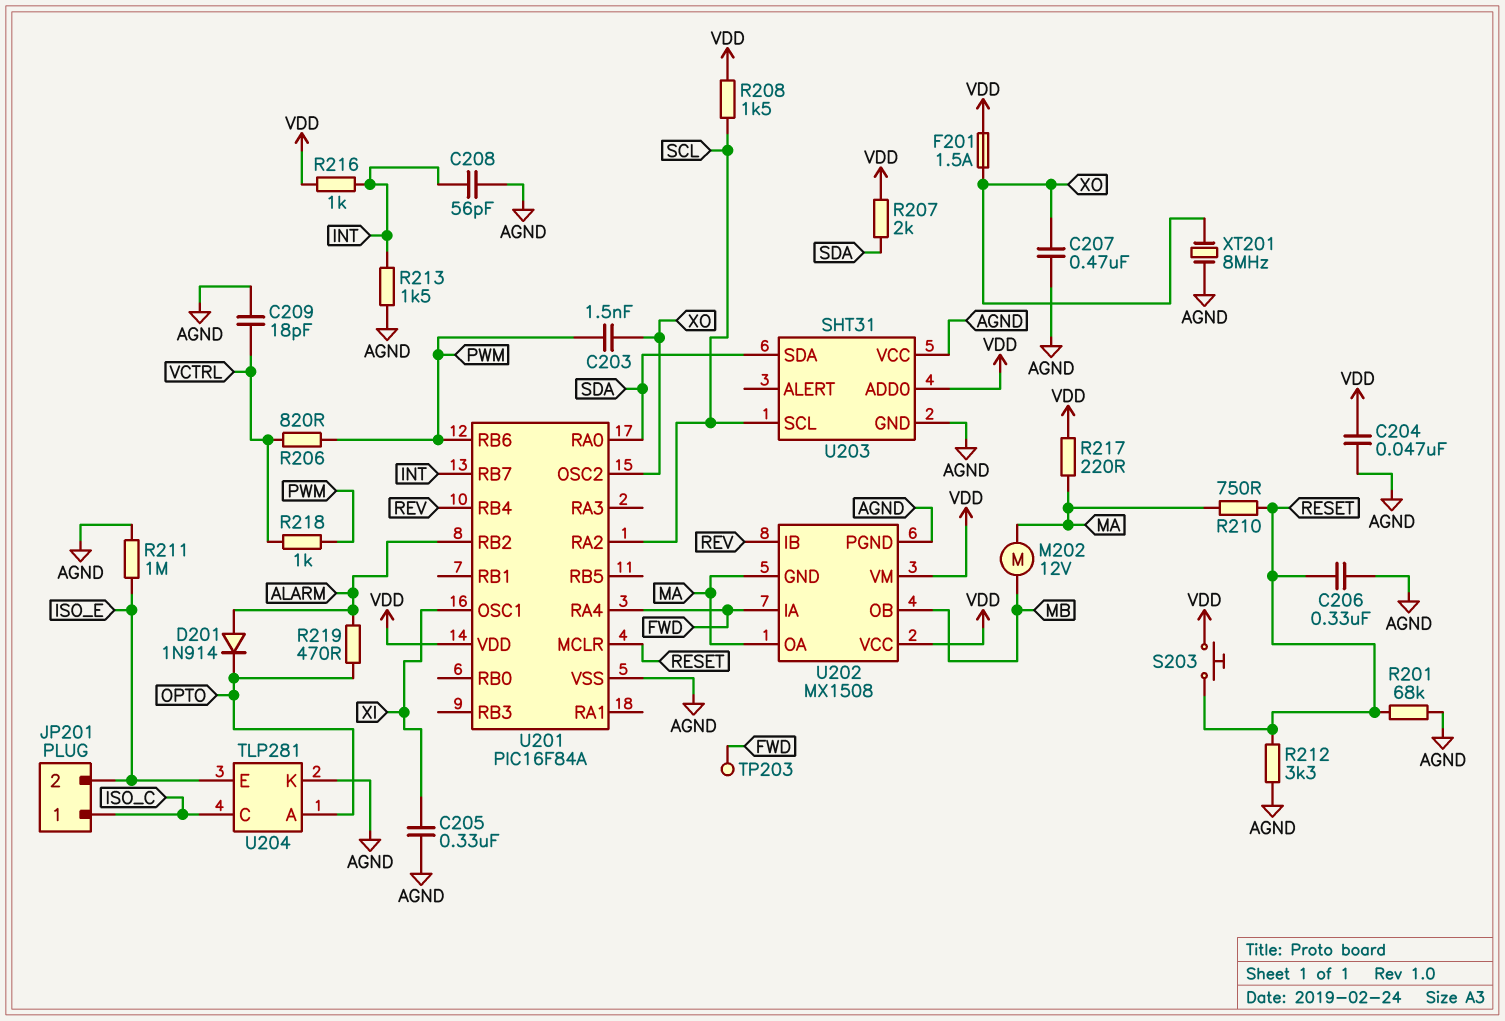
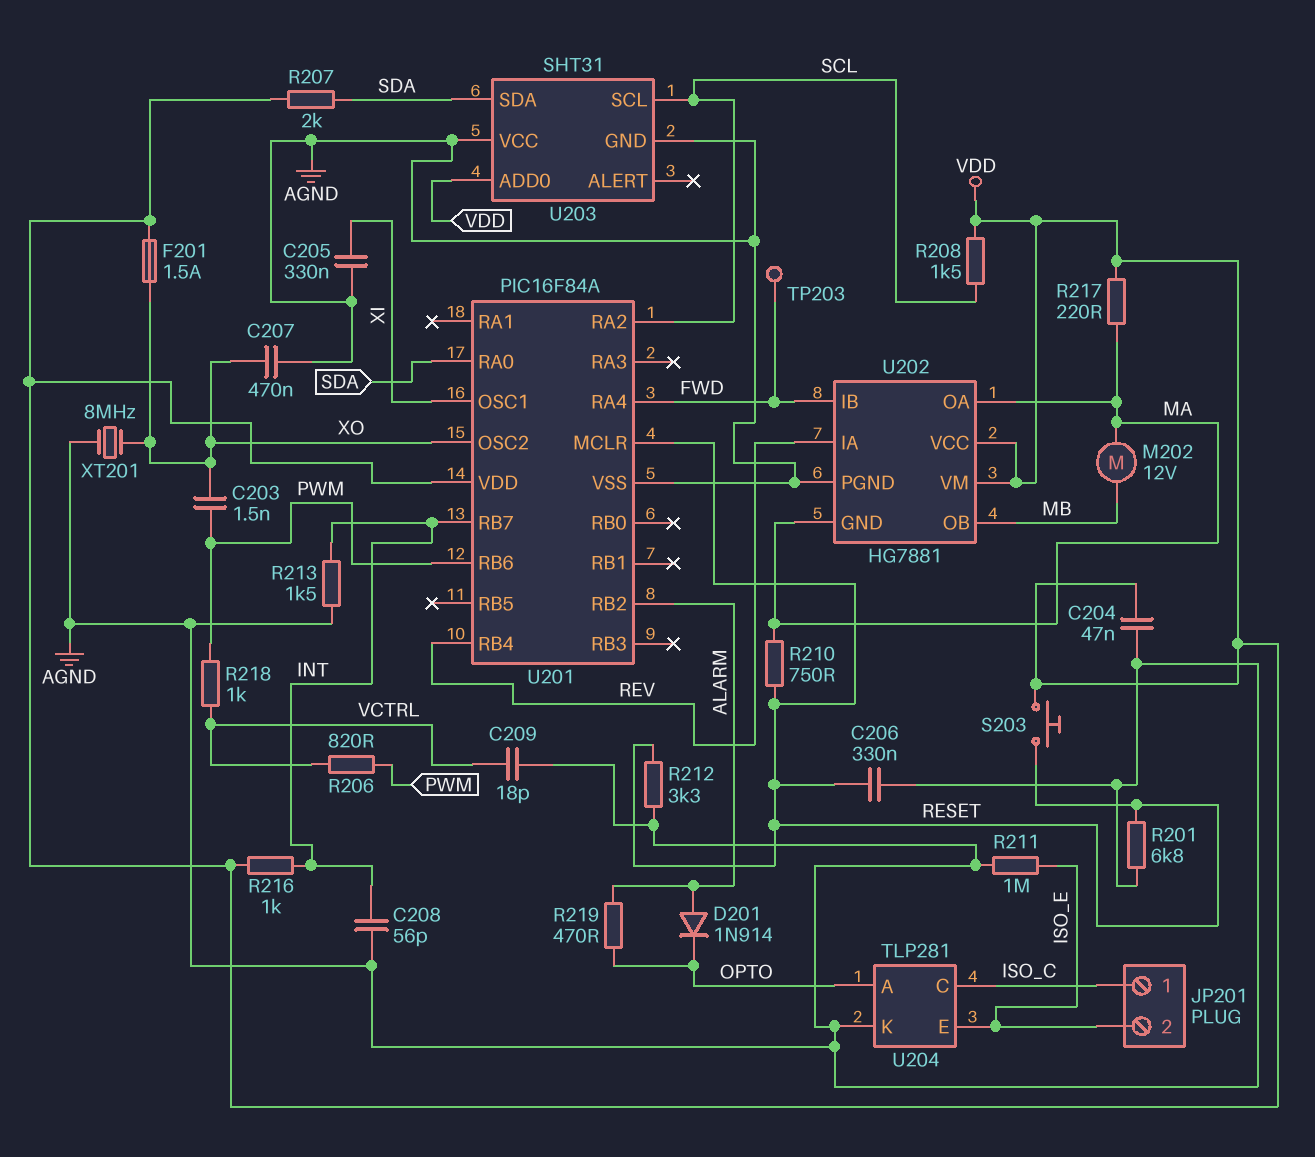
R201: 68k (AGND, RESET) -> 6.8k (AGND, RESET)
U202: MX1508 -> HG7881
U202 pin IA: FWD -> REV
U202 pin IB: REV -> FWD

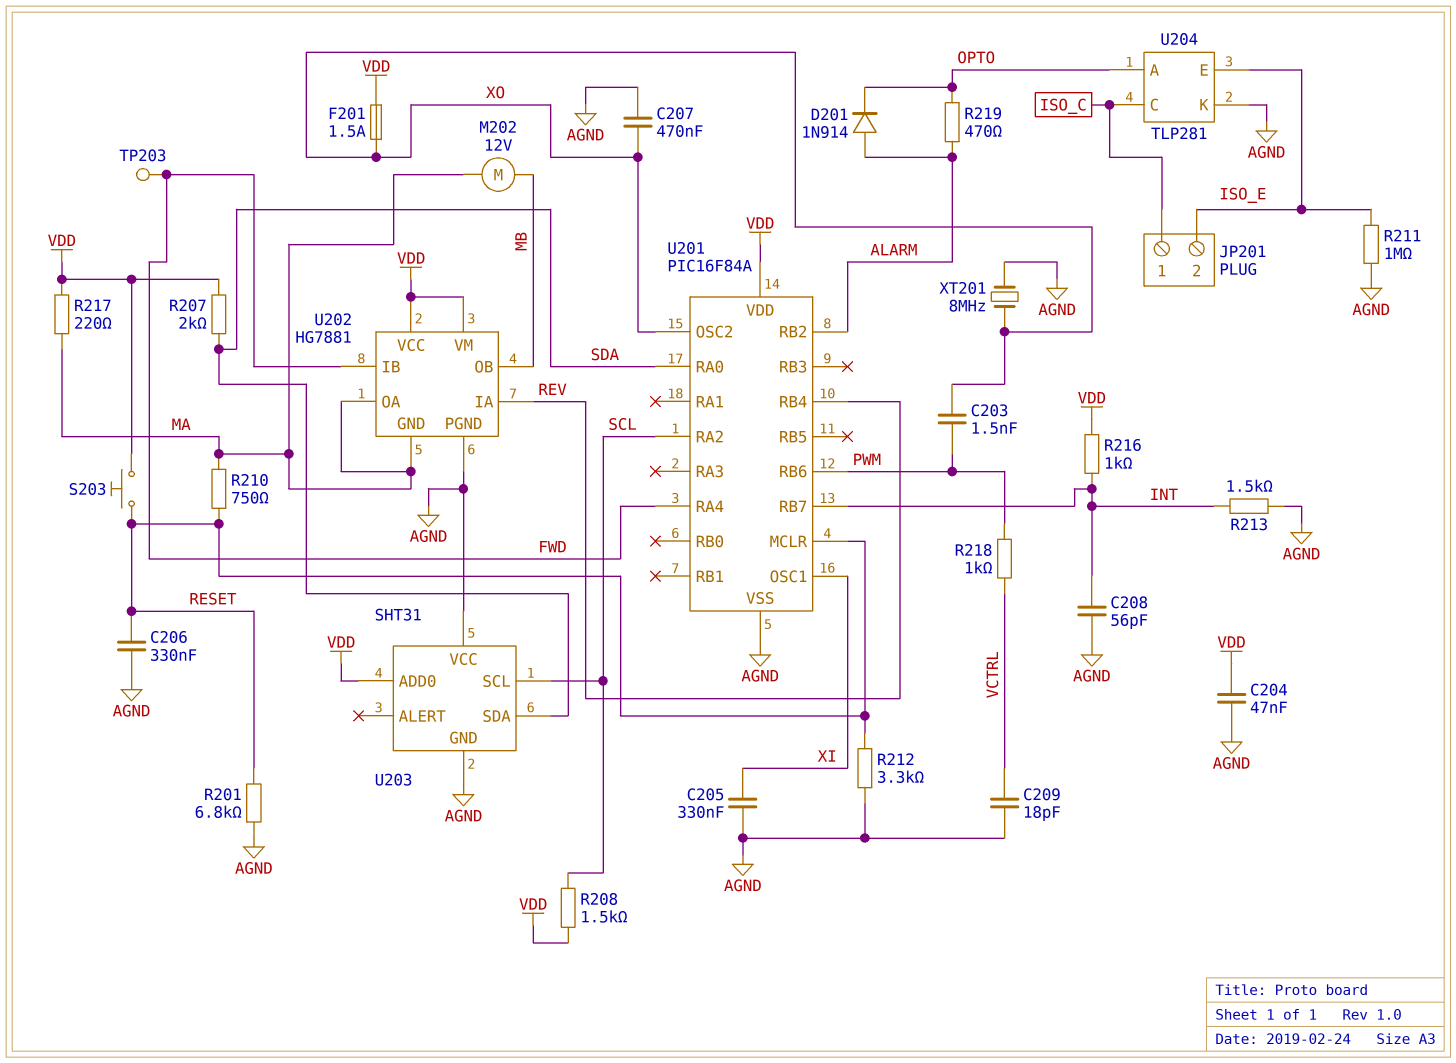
R206: 820 (PWM, VCTRL) -> none

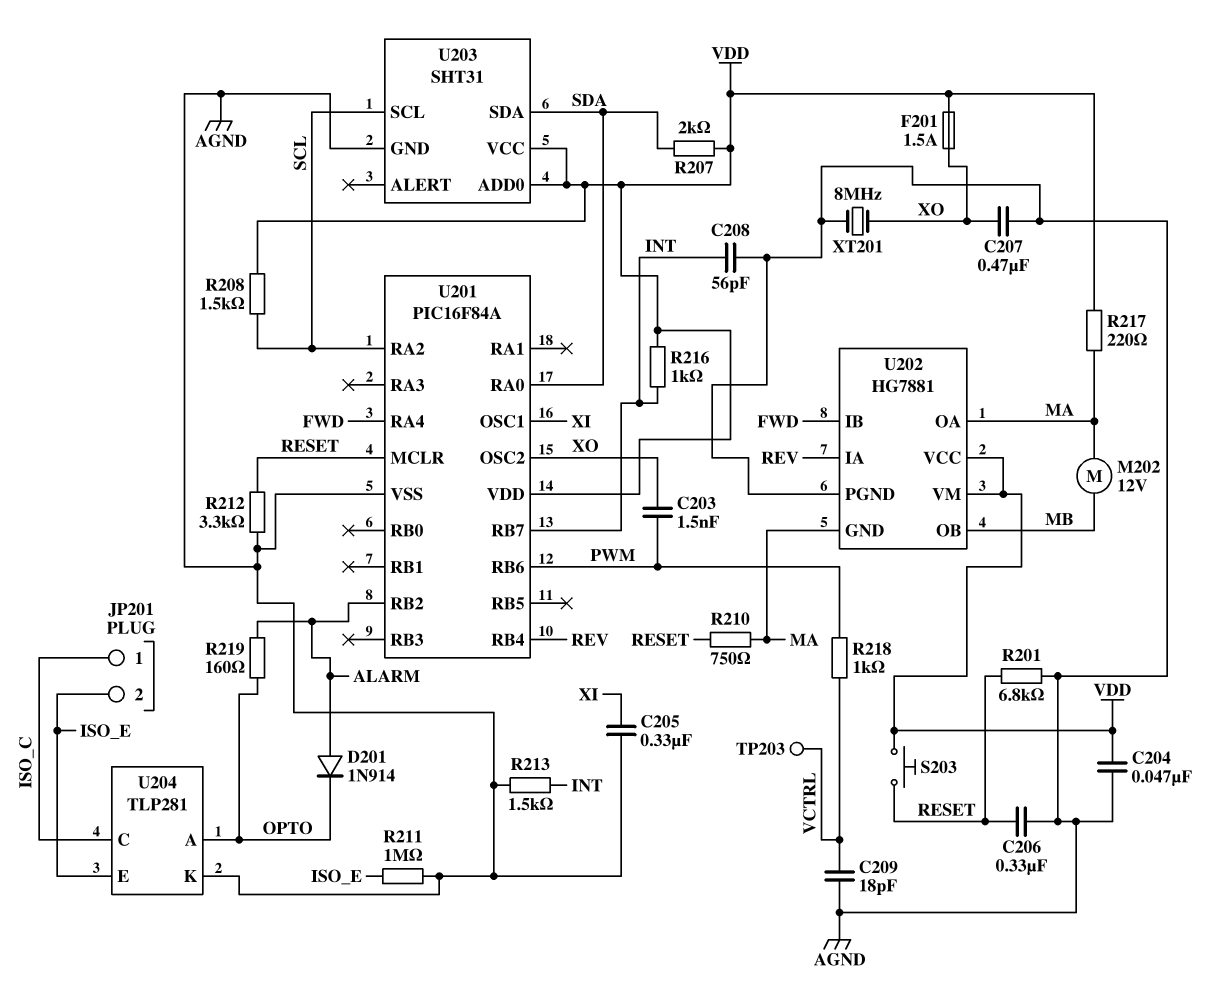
R219: 470 (ALARM, OPTO) -> 160 (ALARM, OPTO)
TP203: test point (FWD) -> test point (VCTRL)
U203 pin VCC: AGND -> VDD

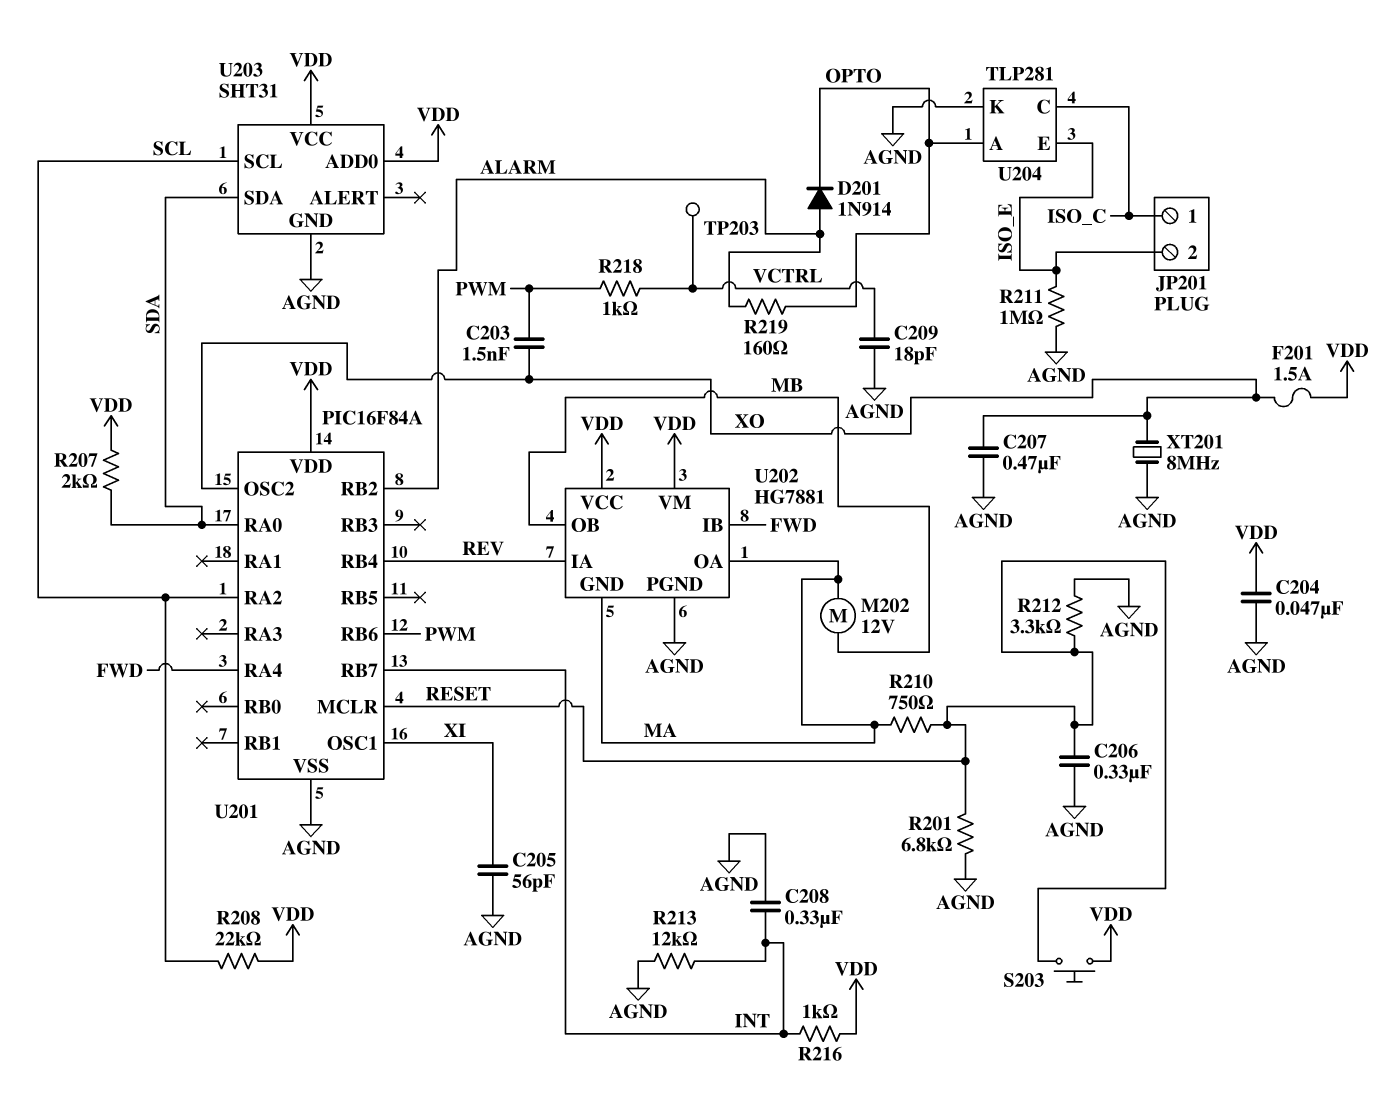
C205: 330nF (AGND, XI) -> 56pF (AGND, XI)
C208: 56pF (AGND, INT) -> 330nF (AGND, INT)
R208: 1.5k (SCL, VDD) -> 22k (SCL, VDD)
R213: 1.5k (AGND, INT) -> 12k (AGND, INT)
R217: 220 (MA, VDD) -> none

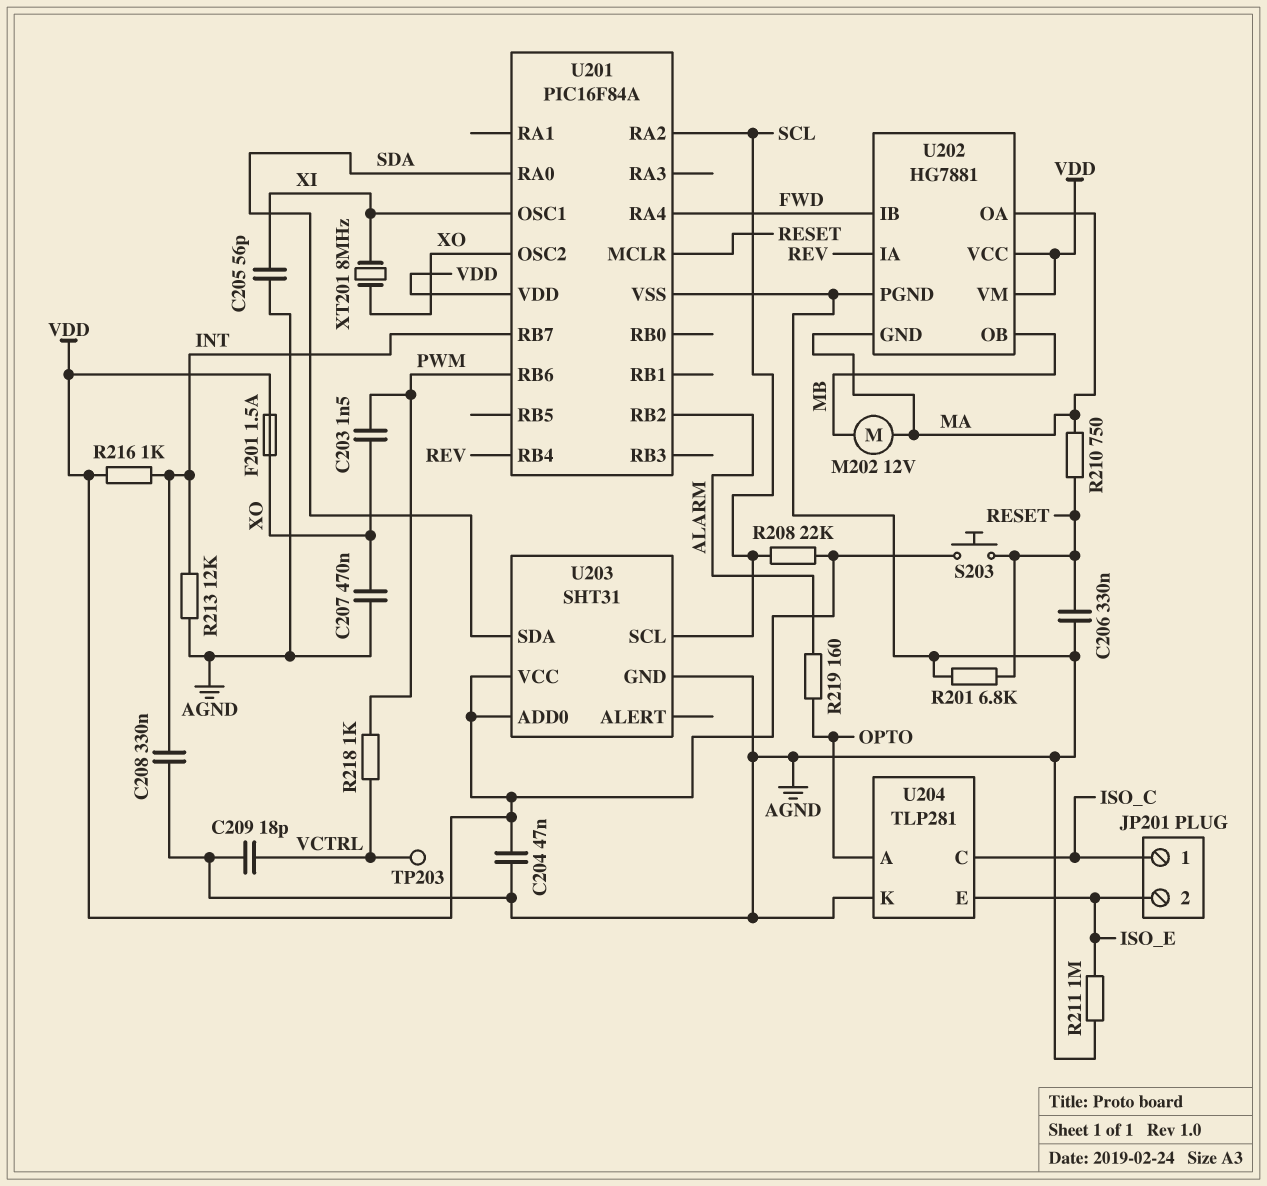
D201: diode 1N914 (A ALARM, K OPTO) -> none
R207: 2k (SDA, VDD) -> none
R212: 3.3k (AGND, RESET) -> none
XT201: 8MHz (AGND, XO) -> 8MHz (XI, XO)

